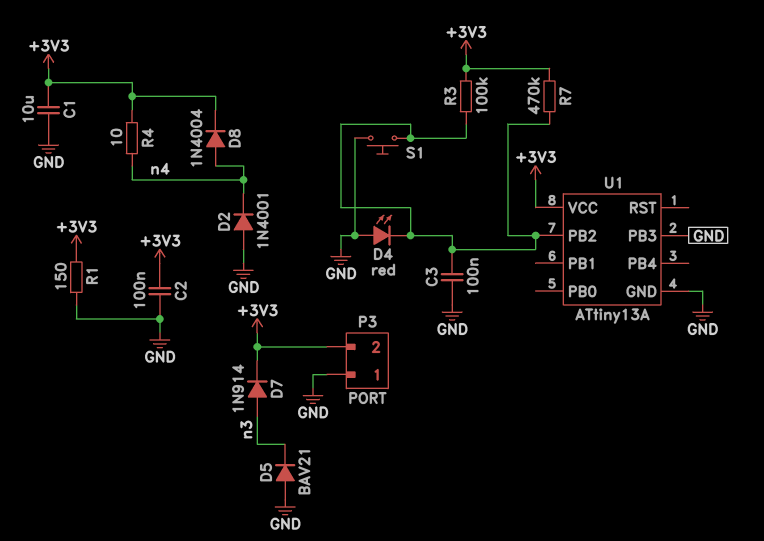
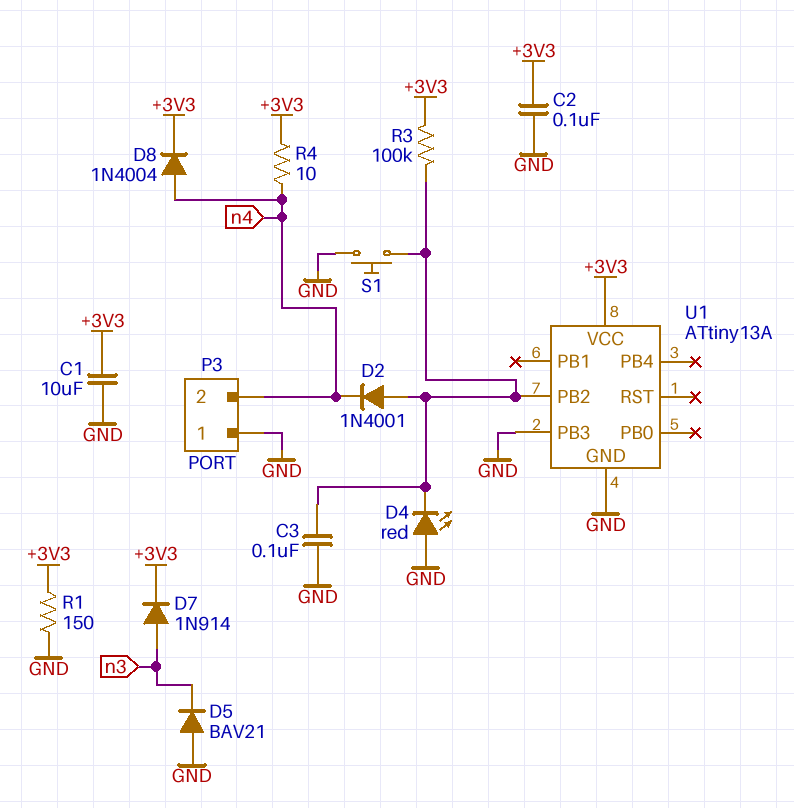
D2: diode 1N4001 (A GND, K n4) -> diode 1N4001 (A U1/PB2, K n4)
P3 pin 2: +3V3 -> n4
R7: 470k (+3V3, U1/PB2) -> none

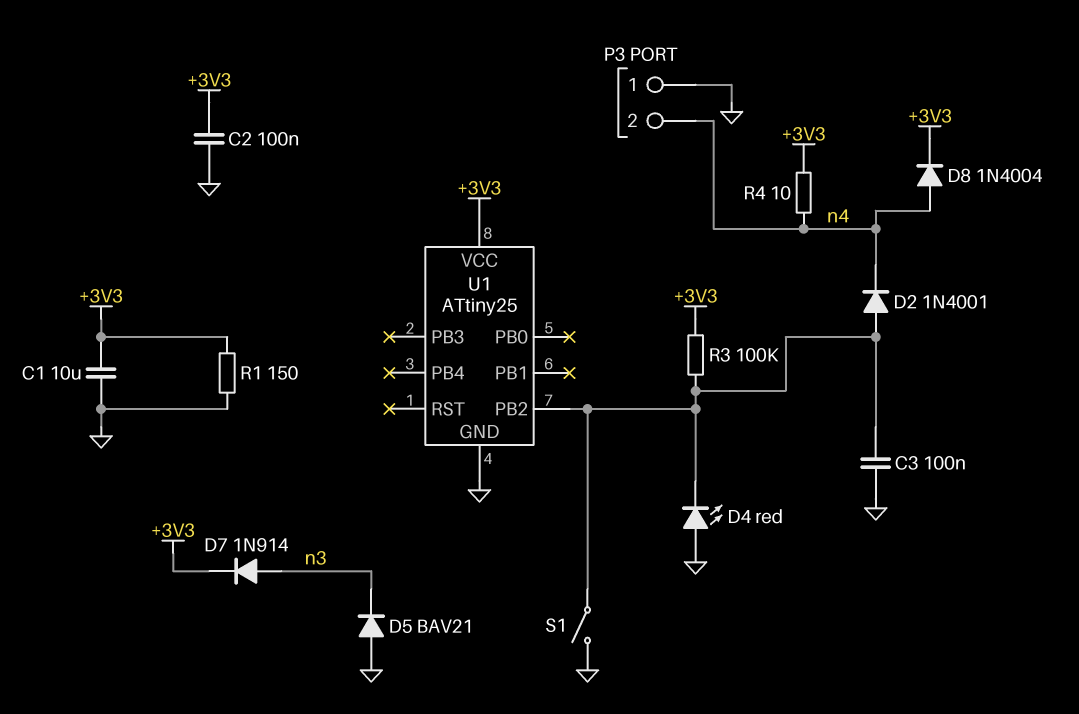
S1: button (GND, U1/PB2) -> switch (GND, U1/PB2)
U1: ATtiny13A -> ATtiny25
U1 pin PB3: GND -> none

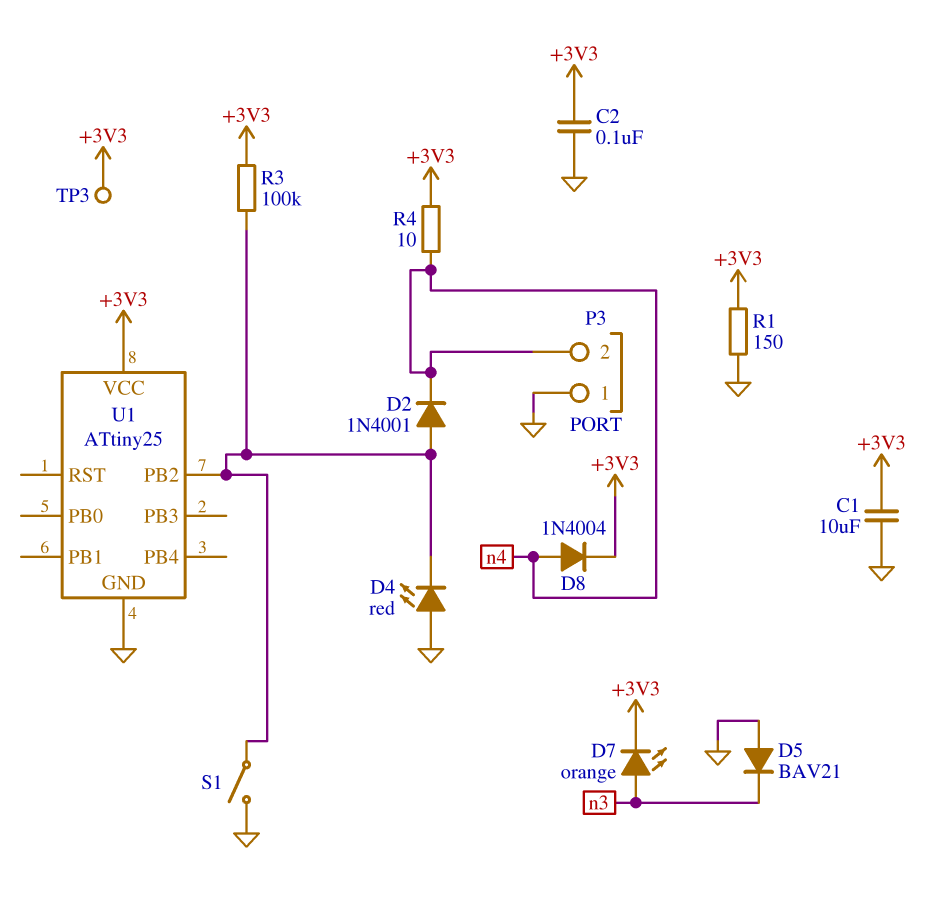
C3: 100nF (GND, U1/PB2) -> none
D7: diode 1N914 (A n3, K +3V3) -> LED orange (A n3, K +3V3)
TP3: none -> test point (+3V3)

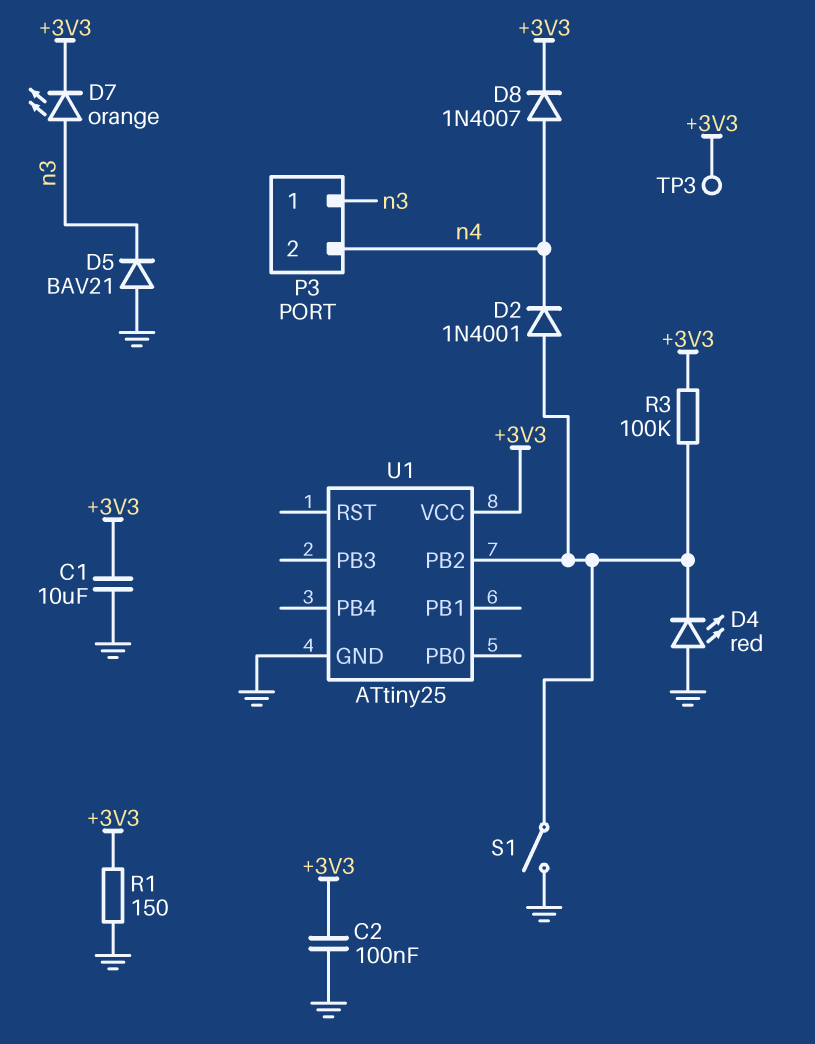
D8: diode 1N4004 (A n4, K +3V3) -> diode 1N4007 (A n4, K +3V3)
P3 pin 1: GND -> n3
R4: 10 (+3V3, n4) -> none

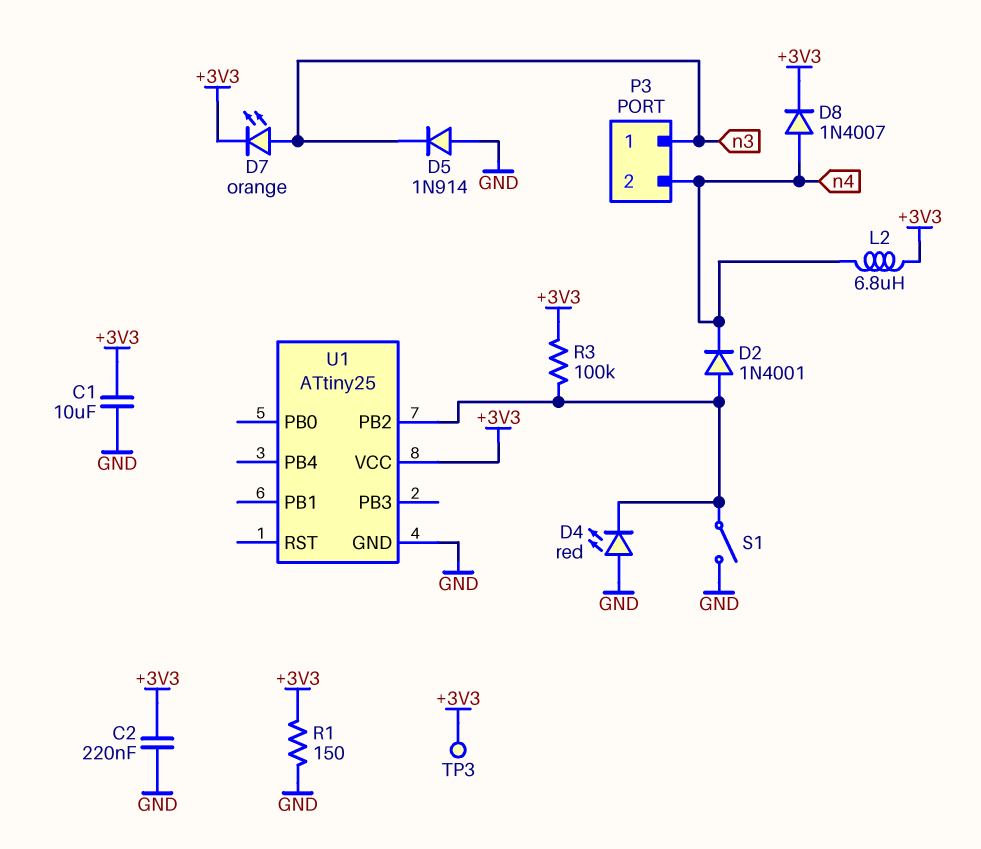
C2: 100nF (+3V3, GND) -> 220nF (+3V3, GND)
D5: diode BAV21 (A GND, K n3) -> diode 1N914 (A GND, K n3)
L2: none -> 6.8uH (+3V3, n4)

